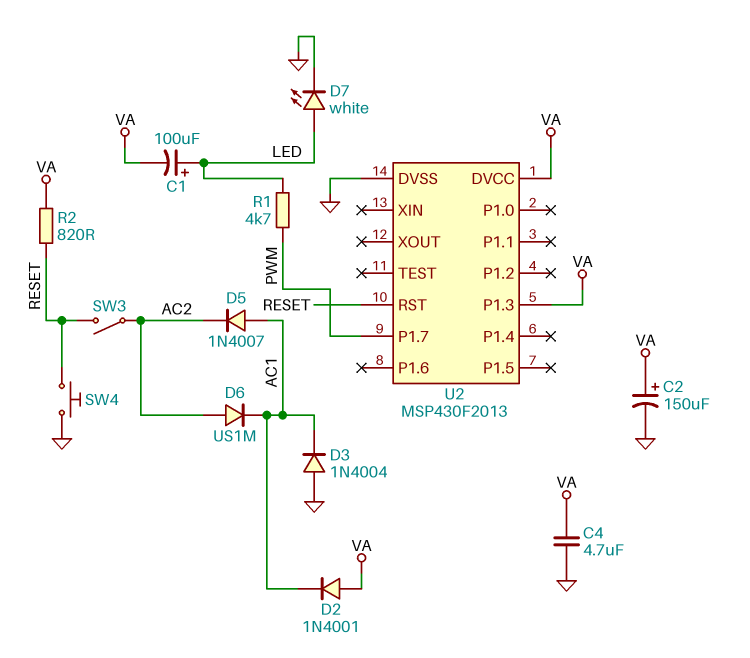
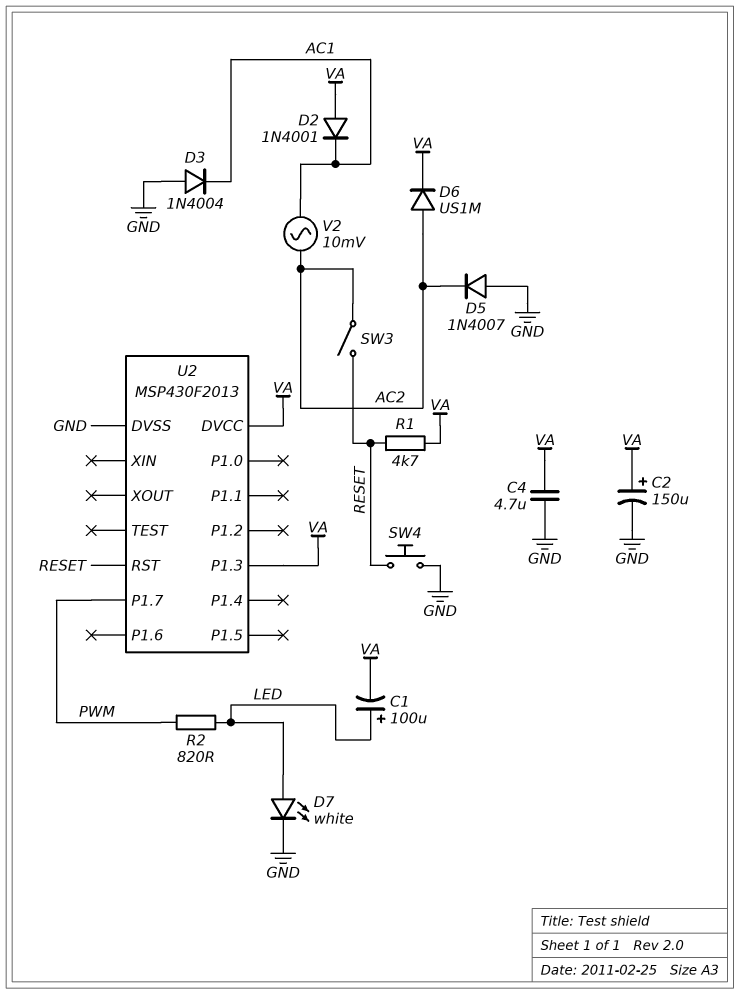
D5: diode 1N4007 (A AC1, K AC2) -> diode 1N4007 (A GND, K AC2)
D6: diode US1M (A AC2, K AC1) -> diode US1M (A AC2, K VA)
R1: 4.7k (LED, PWM) -> 4.7k (RESET, VA)
R2: 820 (RESET, VA) -> 820 (LED, PWM)
V2: none -> AC 10mV (AC1, AC2)

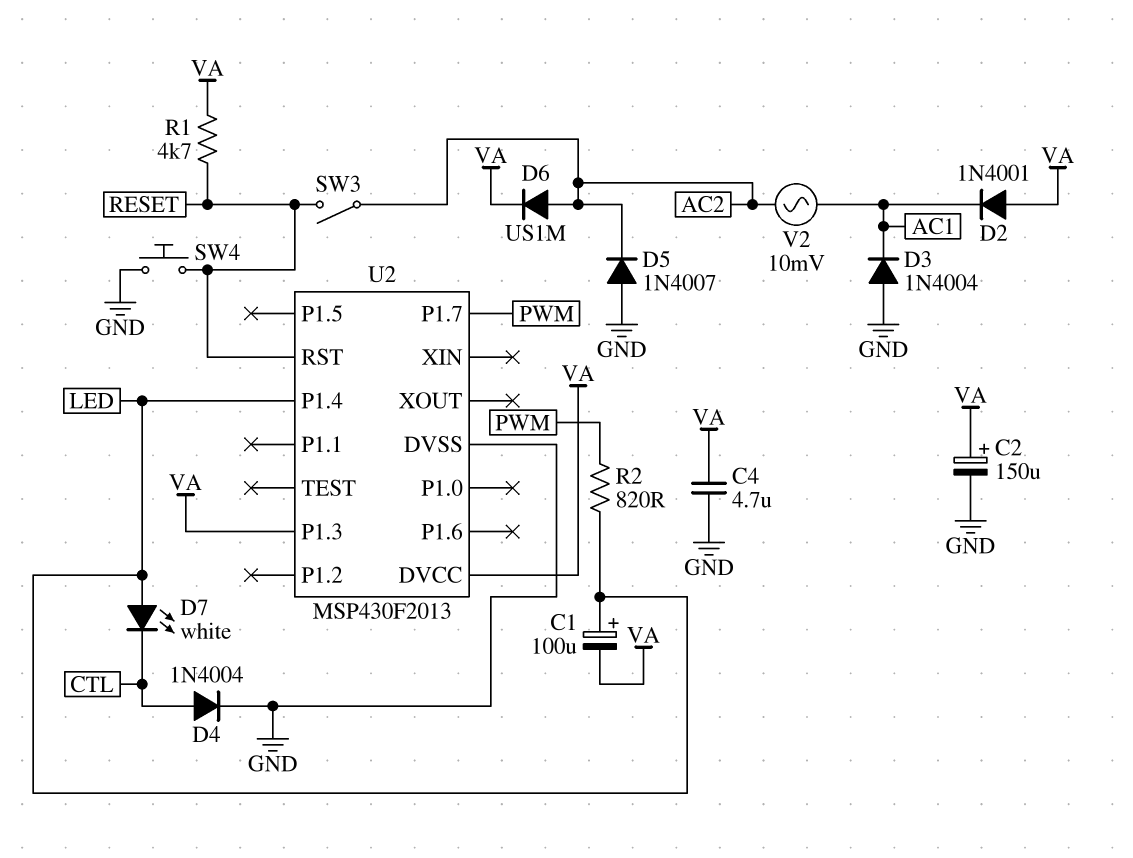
D4: none -> diode 1N4004 (A CTL, K GND)
D7: LED white (A LED, K GND) -> LED white (A LED, K CTL)
U2 pin P1.4: none -> LED

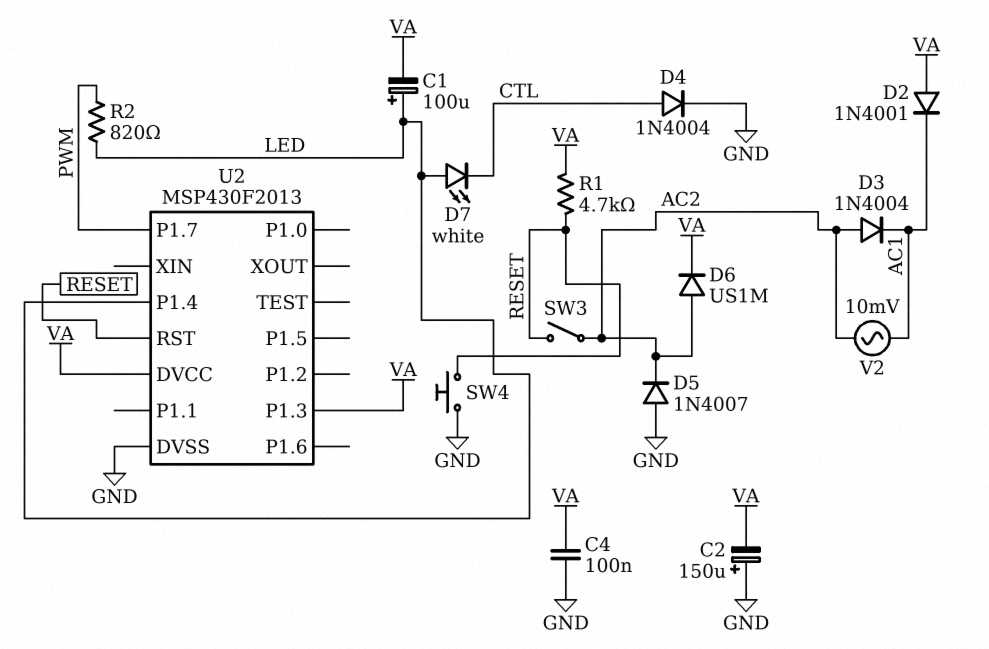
C2: 150uF (plus VA, minus GND) -> 150uF (plus GND, minus VA)
C4: 4.7uF (GND, VA) -> 100nF (GND, VA)
D3: diode 1N4004 (A GND, K AC1) -> diode 1N4004 (A AC2, K AC1)

